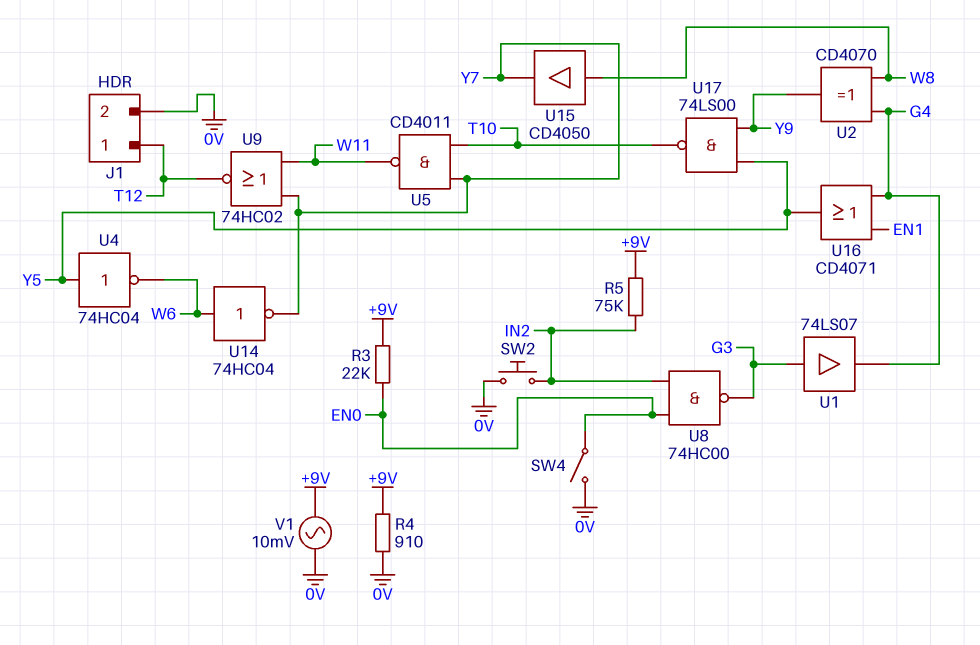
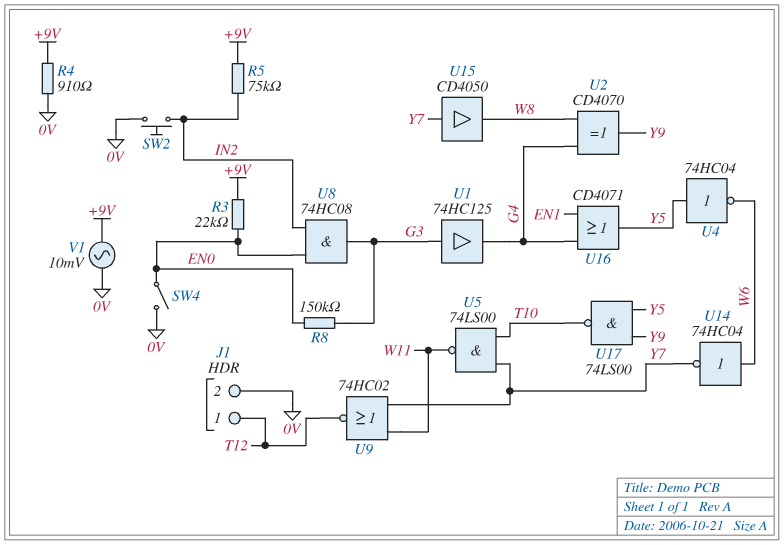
R8: none -> 150k (EN0, G3)
U1: buffer 74LS07 (in G3, out G4) -> buffer 74HC125 (in G3, out G4)
U5: NAND CD4011 (in T10, in Y7, out W11) -> NAND 74LS00 (in T10, in Y7, out W11)
U8: NAND 74HC00 (in EN0, in IN2, out G3) -> AND 74HC08 (in EN0, in IN2, out G3)
U15: buffer CD4050 (in W8, out Y7) -> buffer CD4050 (in Y7, out W8)

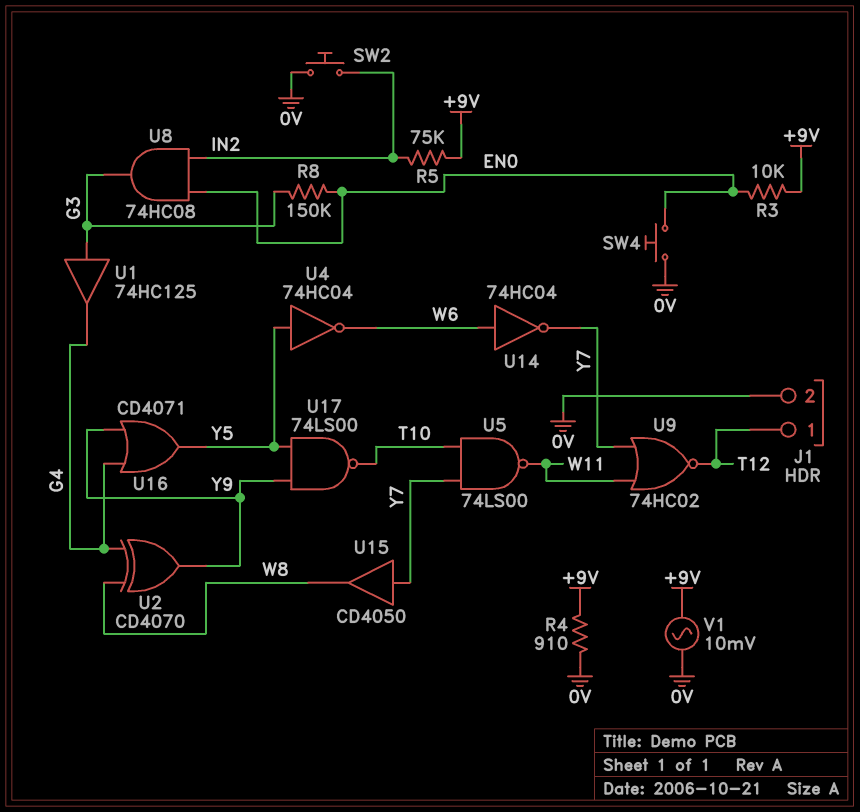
R3: 22k (+9V, EN0) -> 10k (+9V, EN0)
SW4: switch (0V, EN0) -> button (0V, EN0)
U16: OR CD4071 (in EN1, in G4, out Y5) -> OR CD4071 (in G4, in Y9, out Y5)

